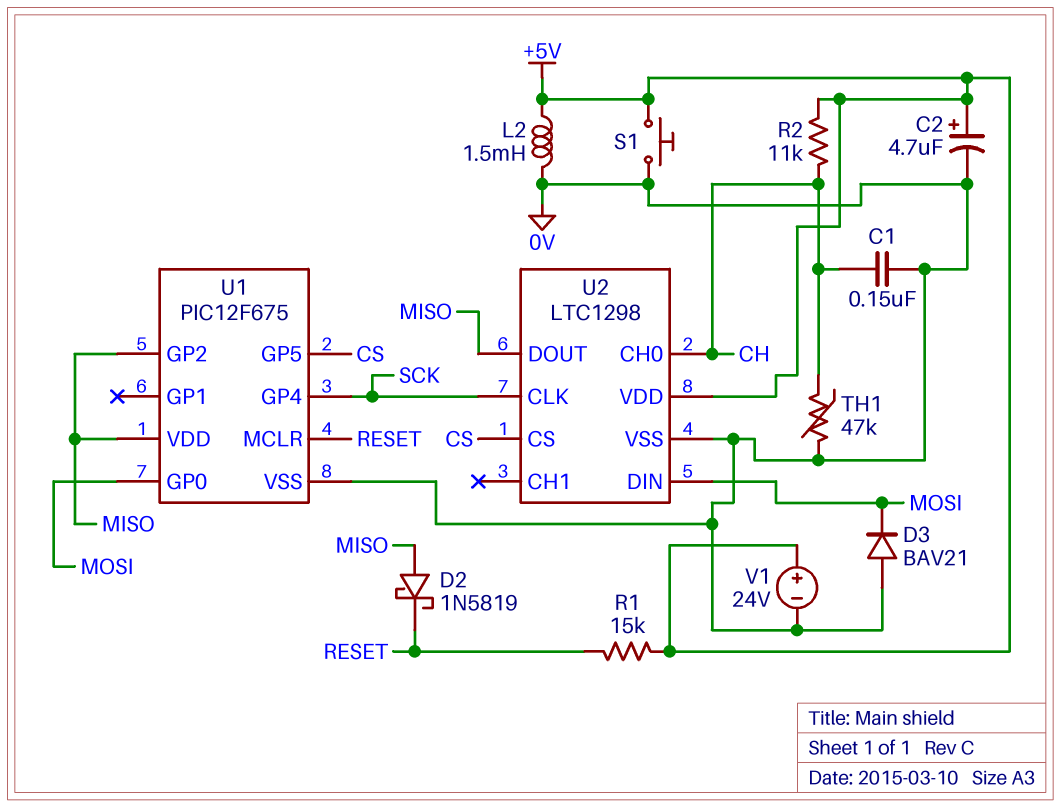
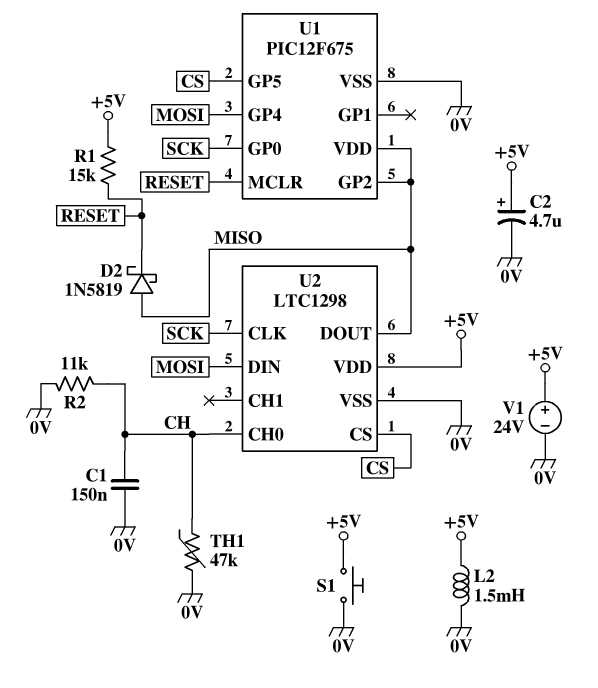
D3: diode BAV21 (A 0V, K MOSI) -> none
R2: 11k (+5V, CH) -> 11k (0V, CH)
U1 pin GP0: MOSI -> SCK
U1 pin GP4: SCK -> MOSI

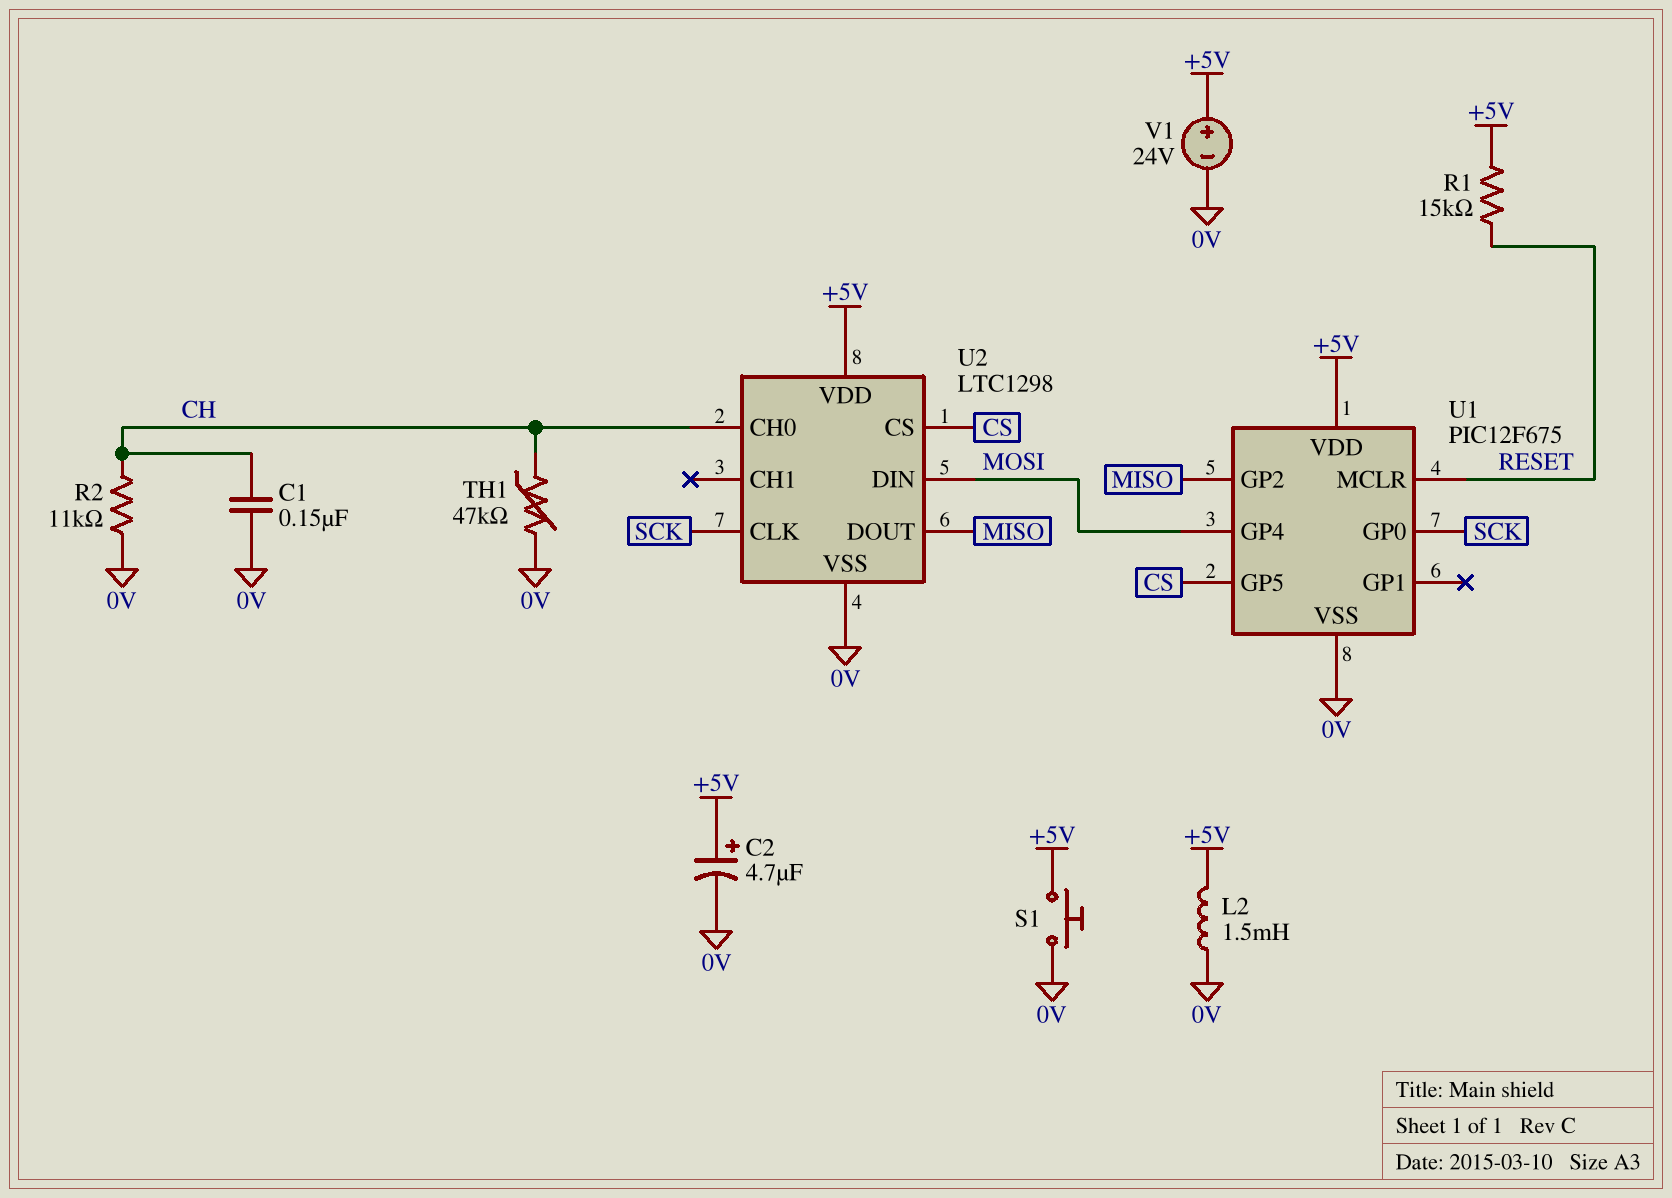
D2: schottky 1N5819 (A MISO, K RESET) -> none
U1 pin VDD: MISO -> +5V

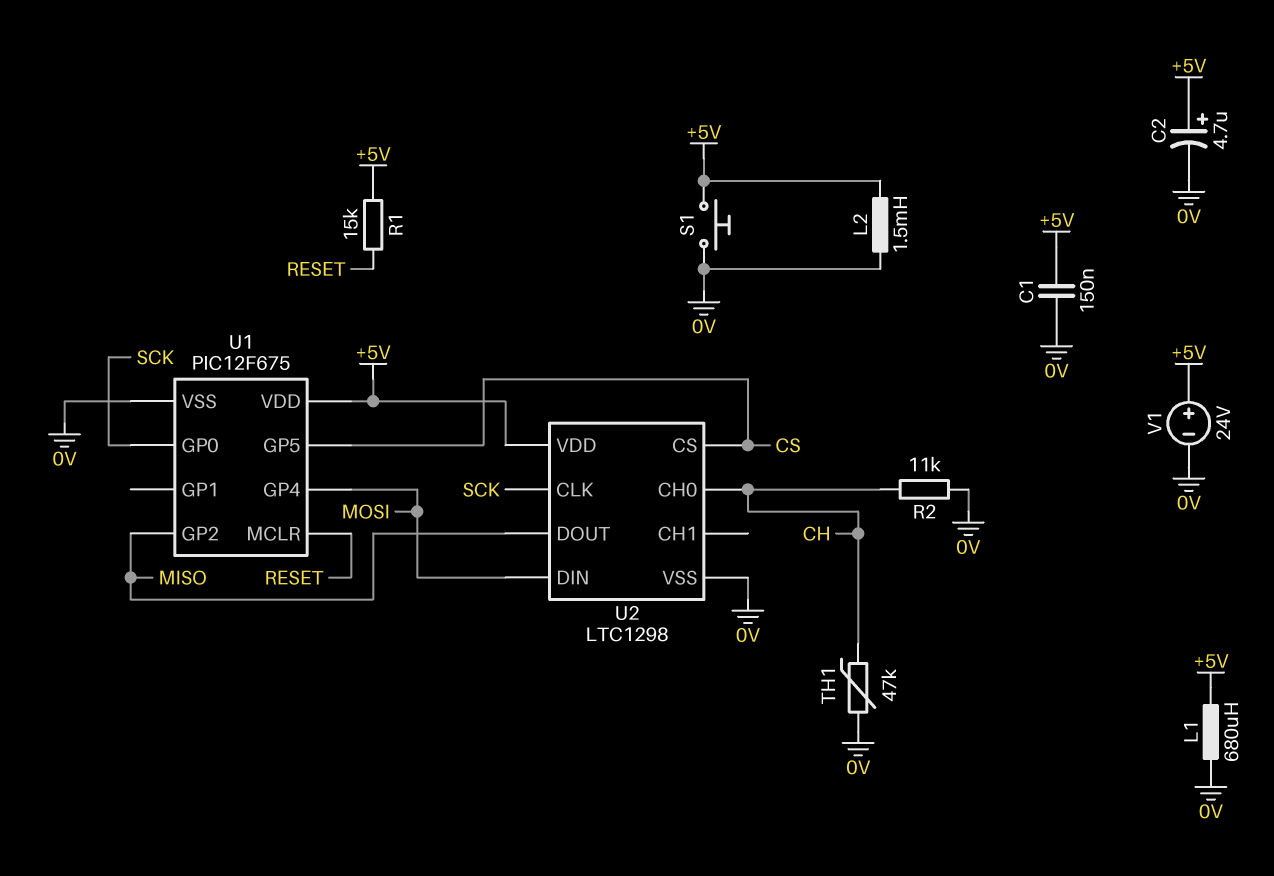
C1: 150nF (0V, CH) -> 150nF (+5V, 0V)
L1: none -> 680uH (+5V, 0V)

